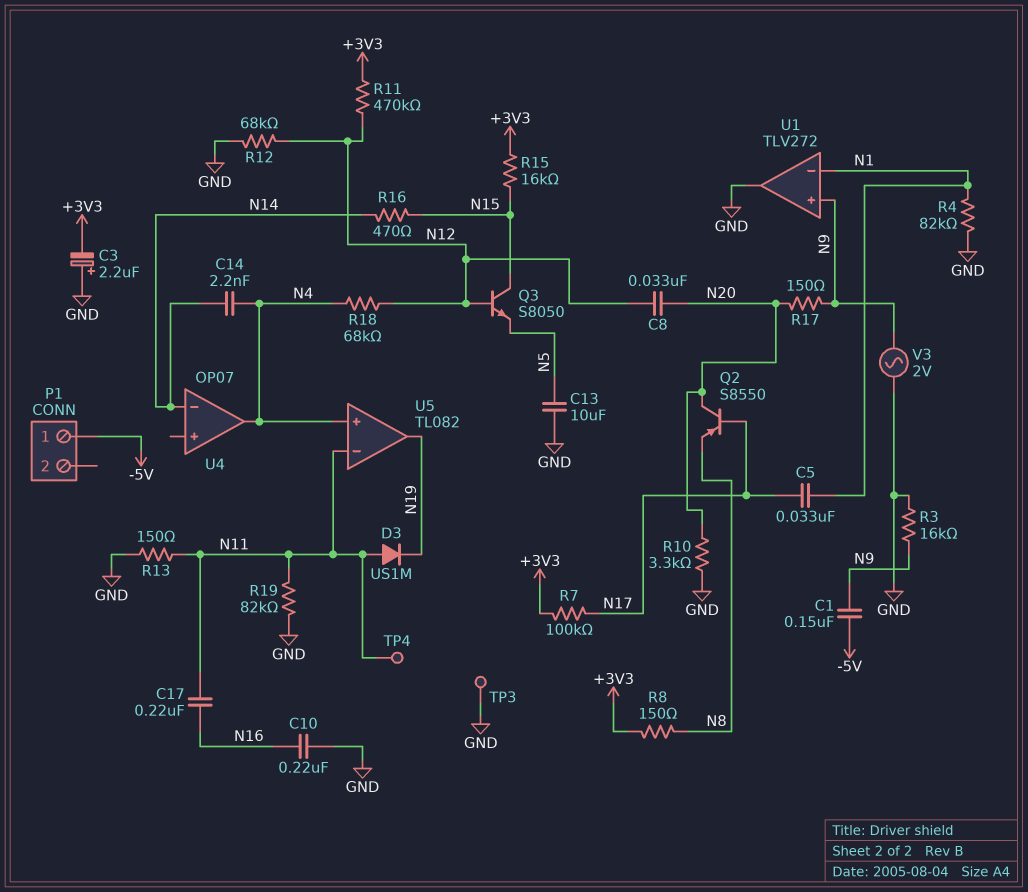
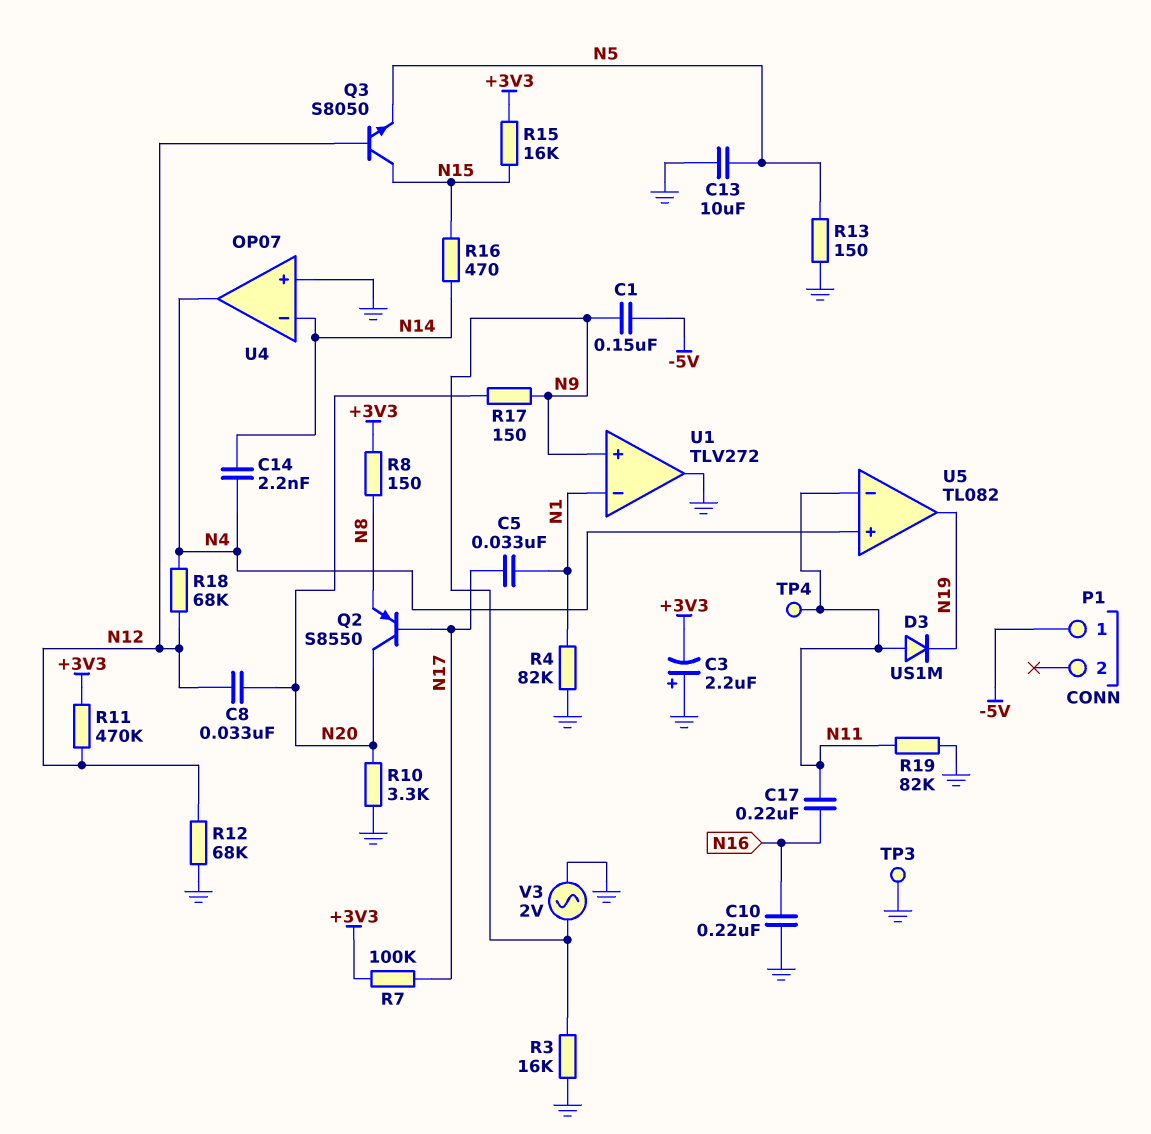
R13: 150 (GND, N11) -> 150 (GND, N5)
U4 pin in+: none -> GND

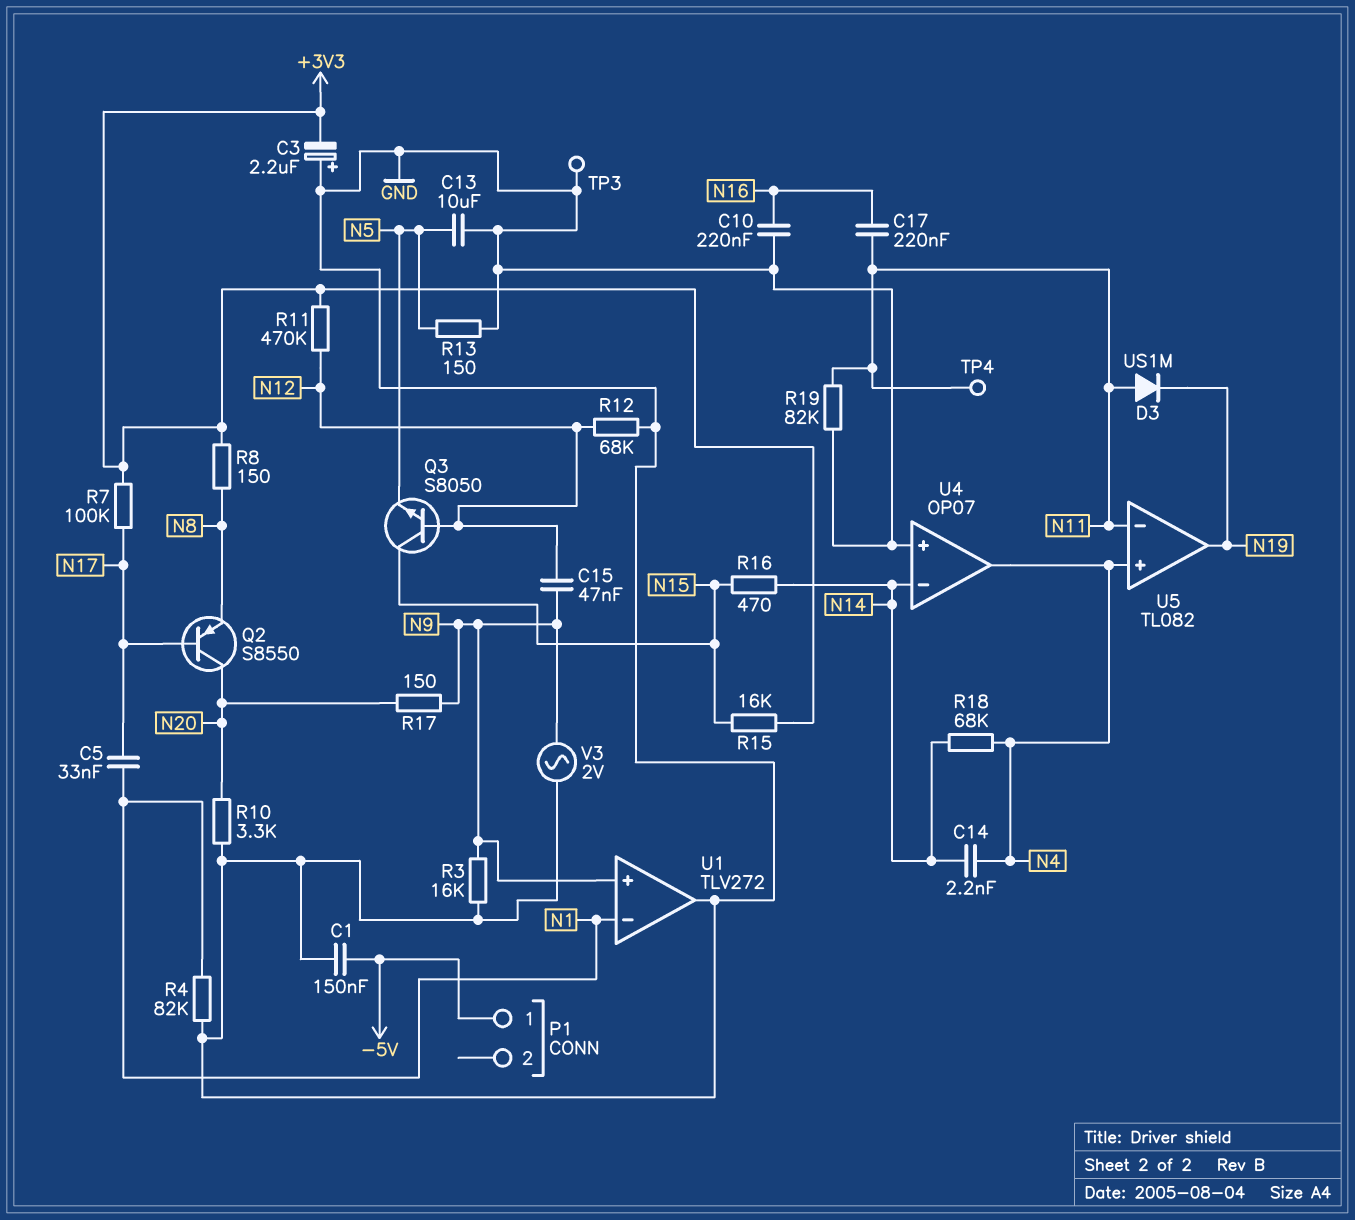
C1: 150nF (-5V, N9) -> 150nF (-5V, GND)
C8: 33nF (N12, N20) -> none
C15: none -> 47nF (N9, N12)
R18: 68k (N4, N12) -> 68k (N4, N14)

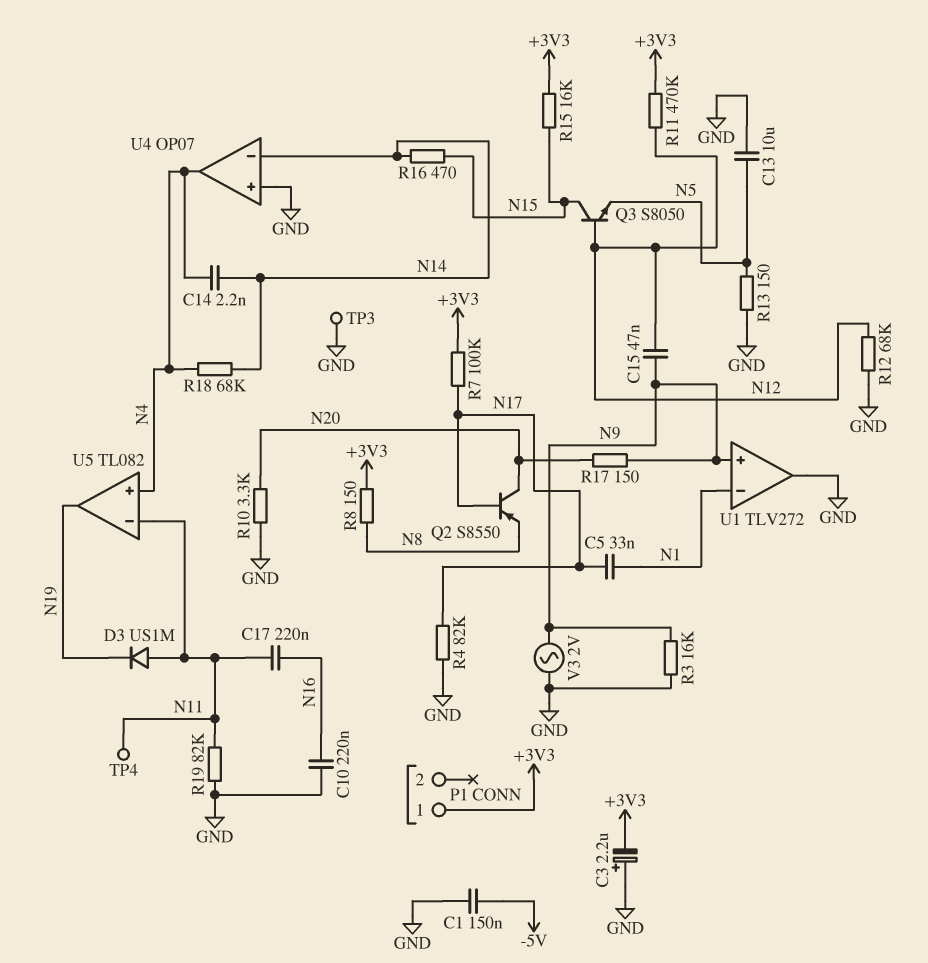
P1 pin 1: -5V -> +3V3
R4: 82k (GND, N1) -> 82k (GND, N17)

